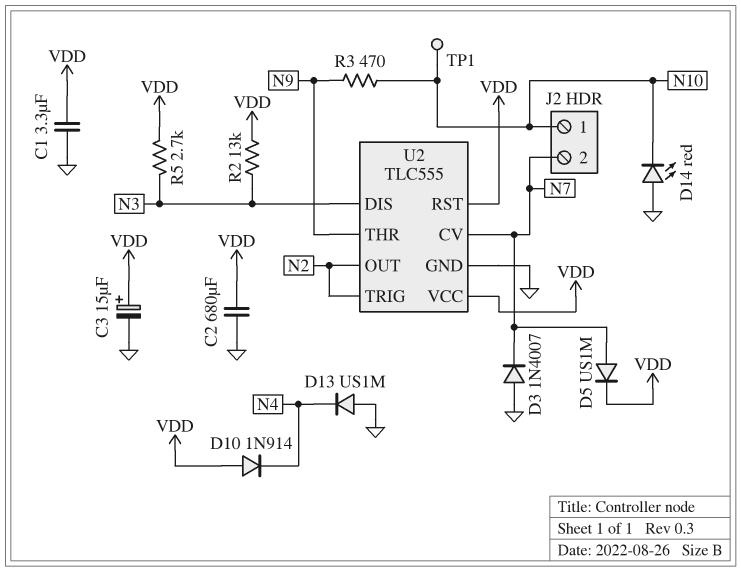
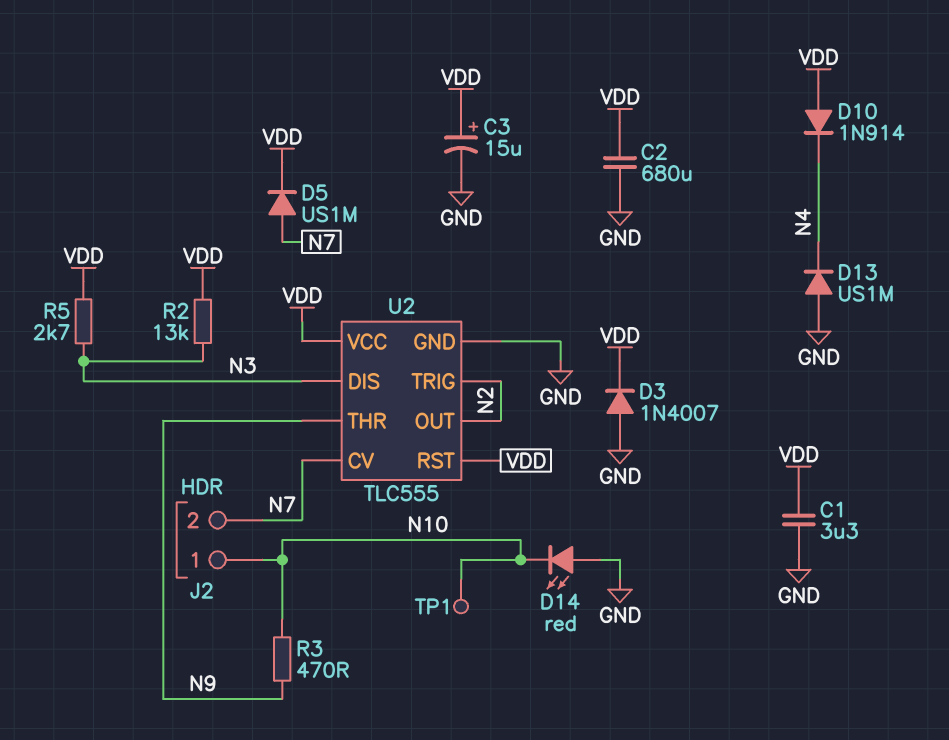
D3: diode 1N4007 (A GND, K N7) -> diode 1N4007 (A GND, K VDD)

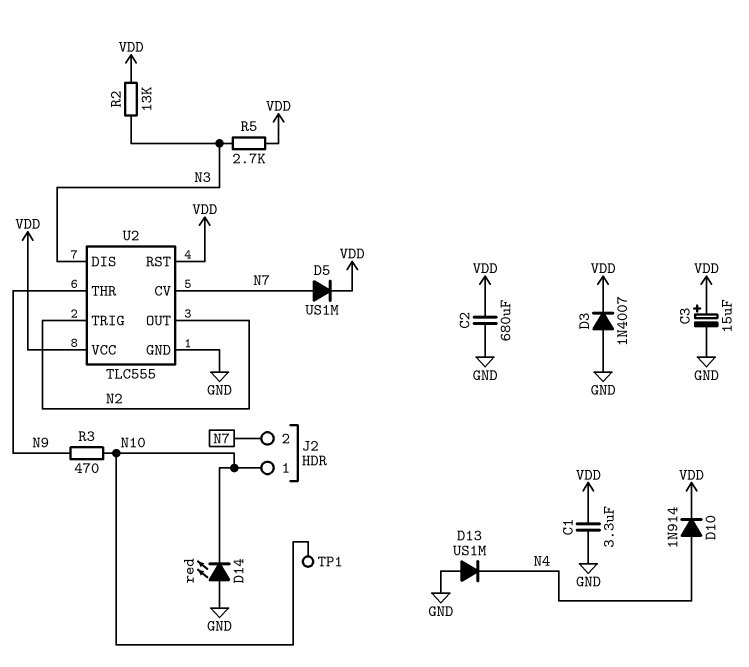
D10: diode 1N914 (A VDD, K N4) -> diode 1N914 (A N4, K VDD)

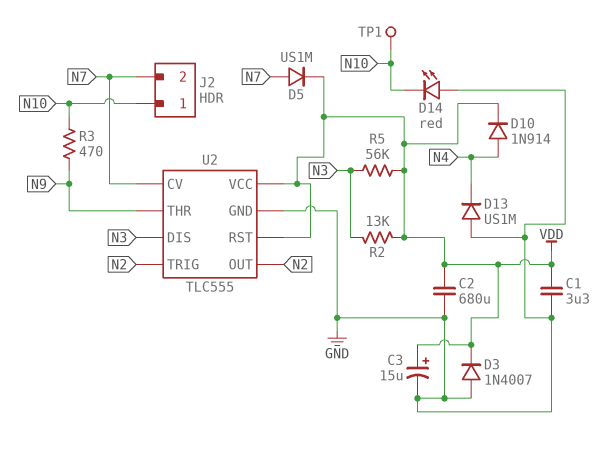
R5: 2.7k (N3, VDD) -> 56k (N3, VDD)

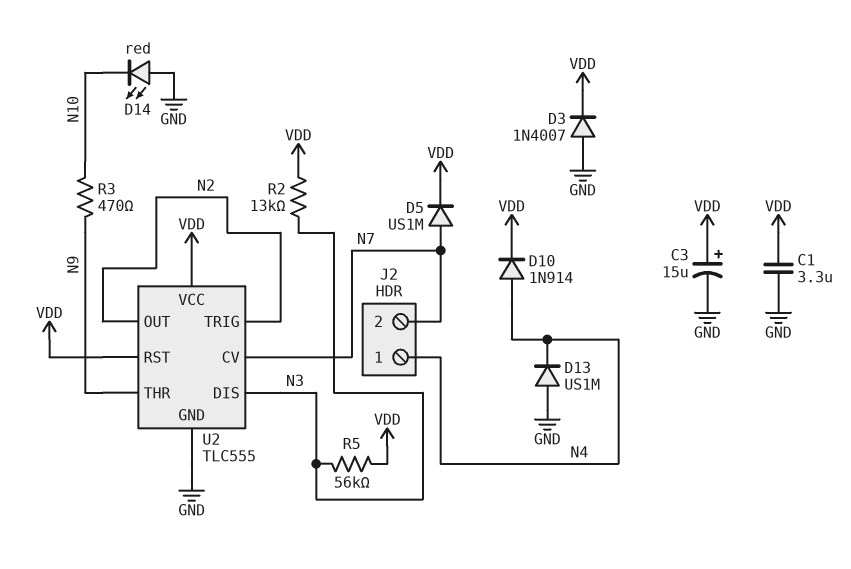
C2: 680uF (GND, VDD) -> none
J2 pin 1: N10 -> N4
TP1: test point (N10) -> none

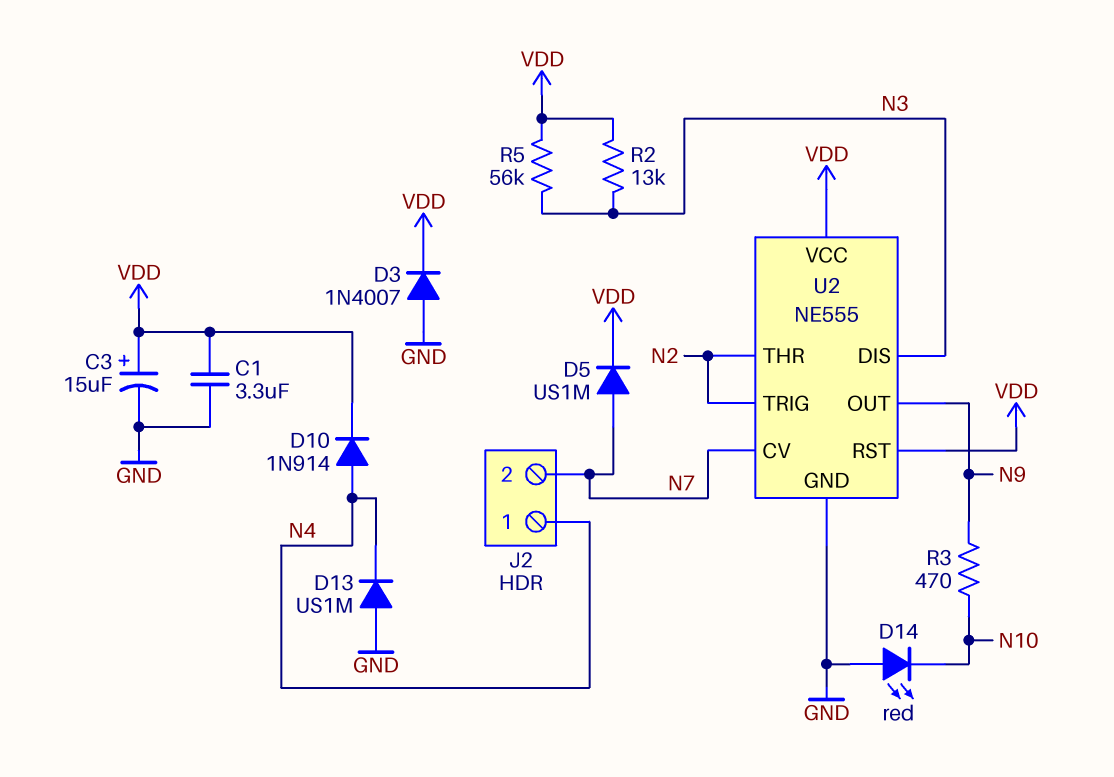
U2: TLC555 -> NE555
U2 pin OUT: N2 -> N9
U2 pin THR: N9 -> N2

